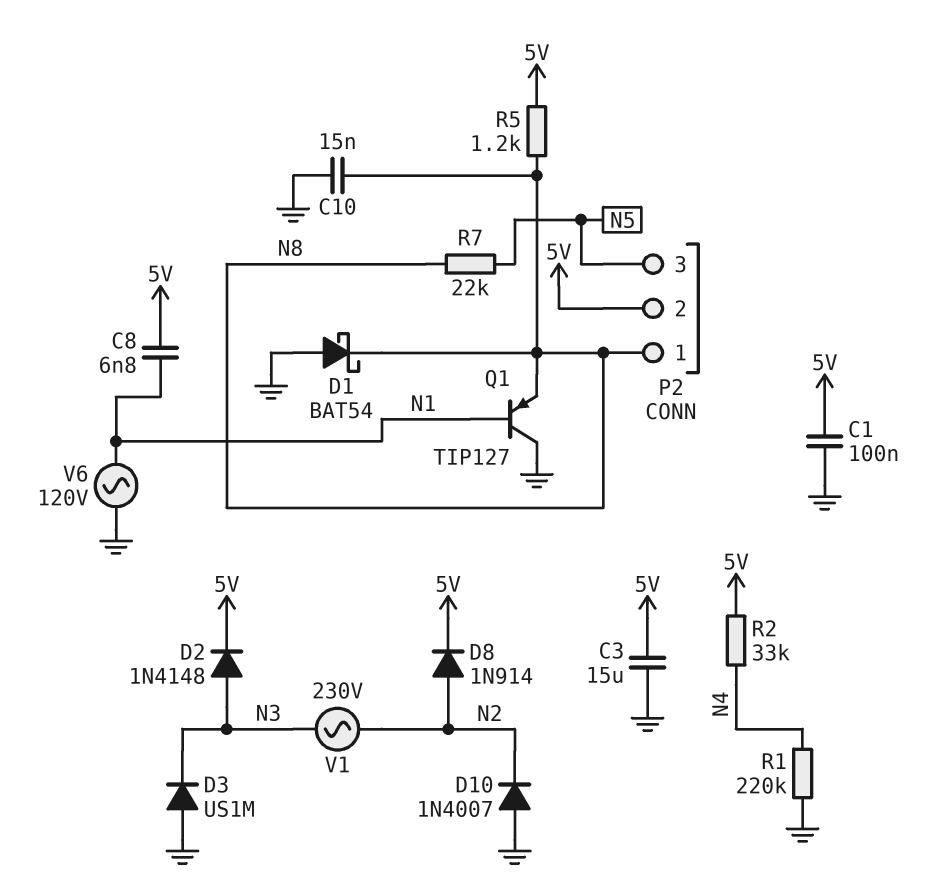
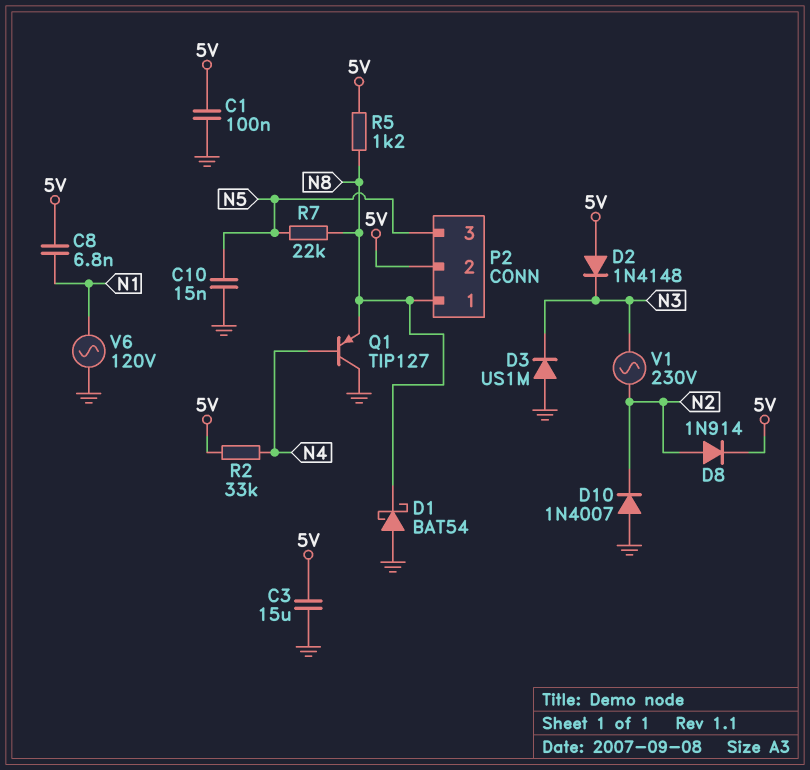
C10: 15nF (GND, N8) -> 15nF (GND, N5)
D2: diode 1N4148 (A N3, K 5V) -> diode 1N4148 (A 5V, K N3)
Q1: PNP TIP127 (B N1, C GND, E N8) -> PNP TIP127 (B N4, C GND, E N8)
R1: 220k (GND, N4) -> none

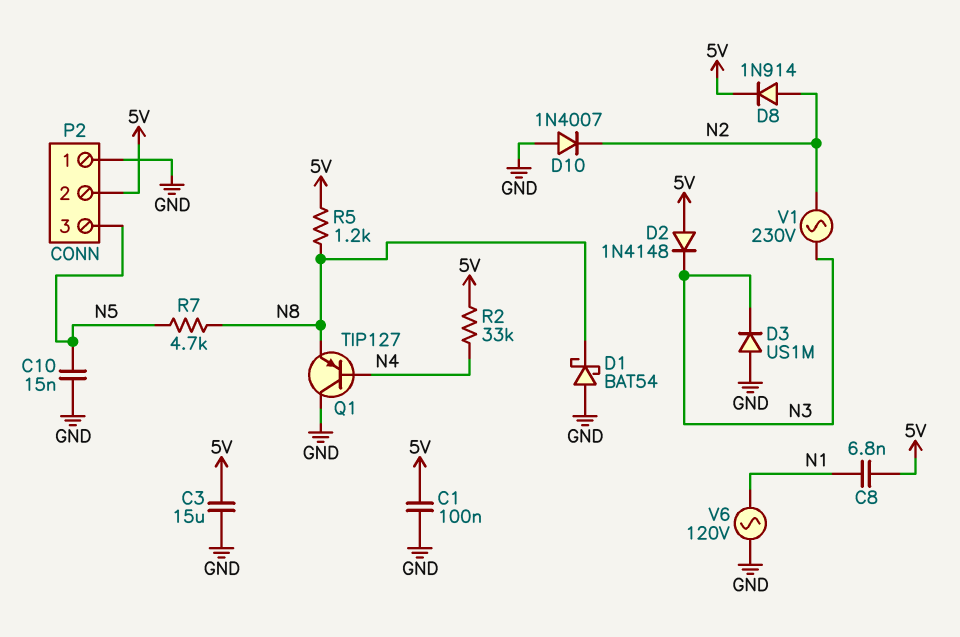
P2 pin 1: N8 -> GND
R7: 22k (N5, N8) -> 4.7k (N5, N8)

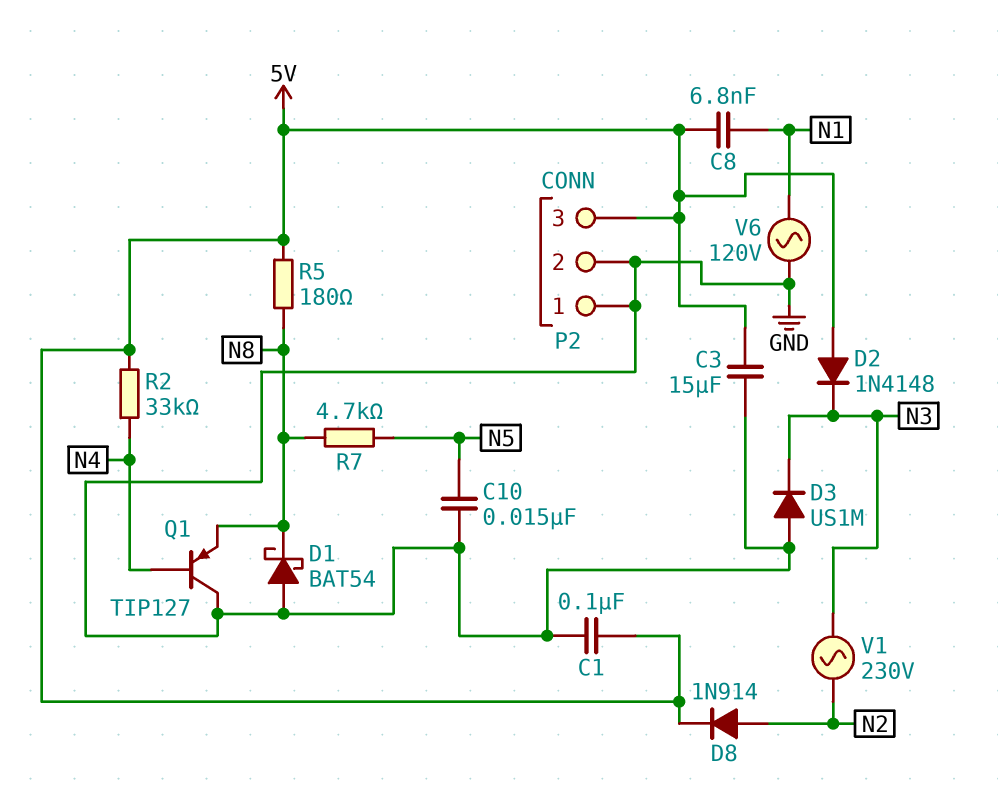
D10: diode 1N4007 (A GND, K N2) -> none
P2 pin 2: 5V -> GND
P2 pin 3: N5 -> 5V
R5: 1.2k (5V, N8) -> 180 (5V, N8)

